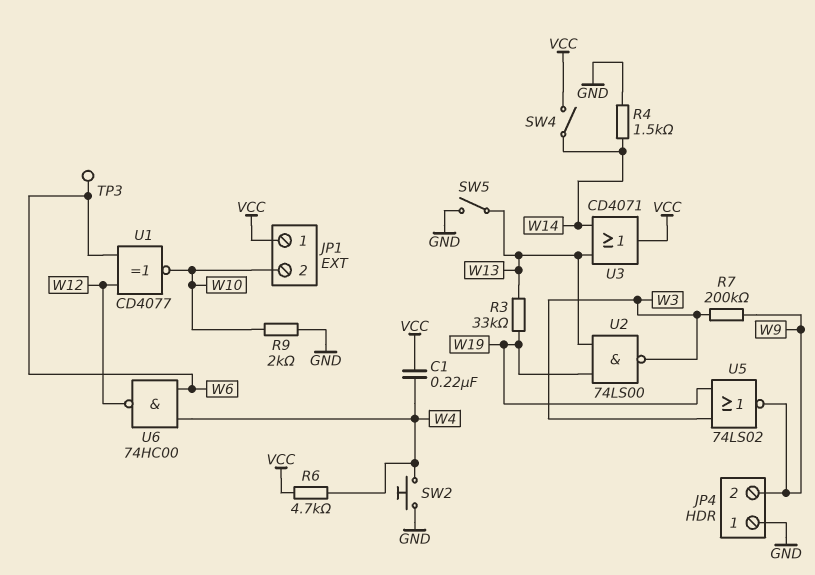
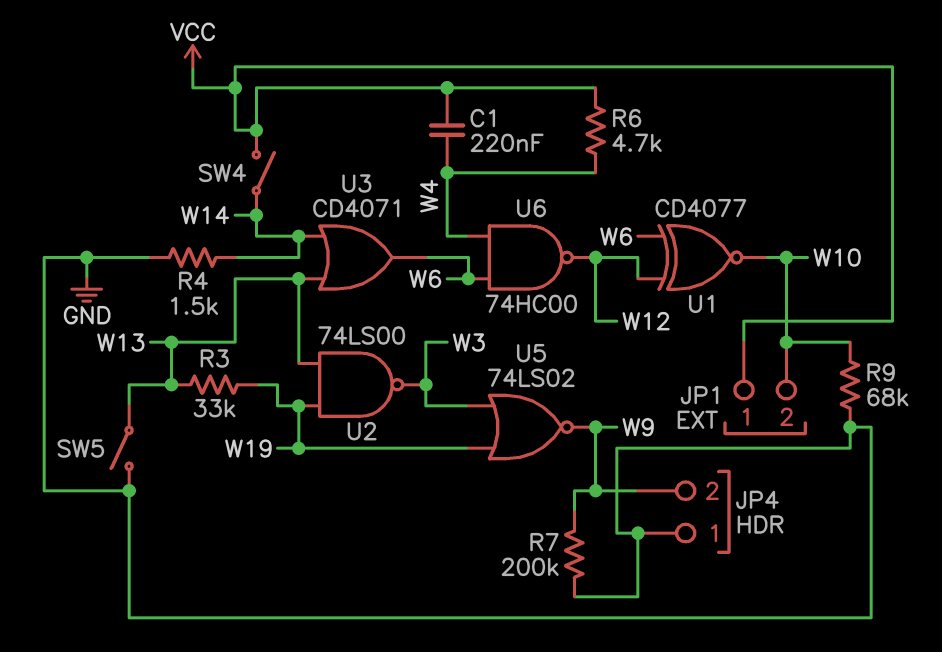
R7: 200k (W3, W9) -> 200k (GND, W9)
R9: 2k (GND, W10) -> 68k (GND, W10)
SW2: button (GND, W4) -> none
TP3: test point (W6) -> none
U3: OR CD4071 (in W13, in W14, out VCC) -> OR CD4071 (in W13, in W14, out W6)

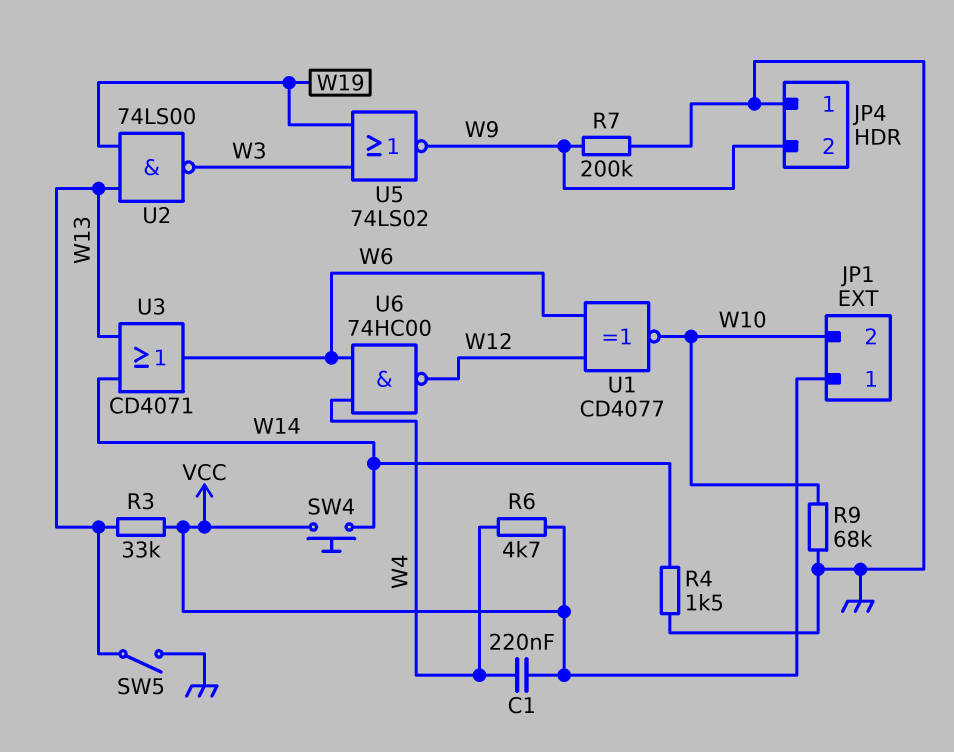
R3: 33k (W13, W19) -> 33k (VCC, W13)
SW4: switch (VCC, W14) -> button (VCC, W14)

